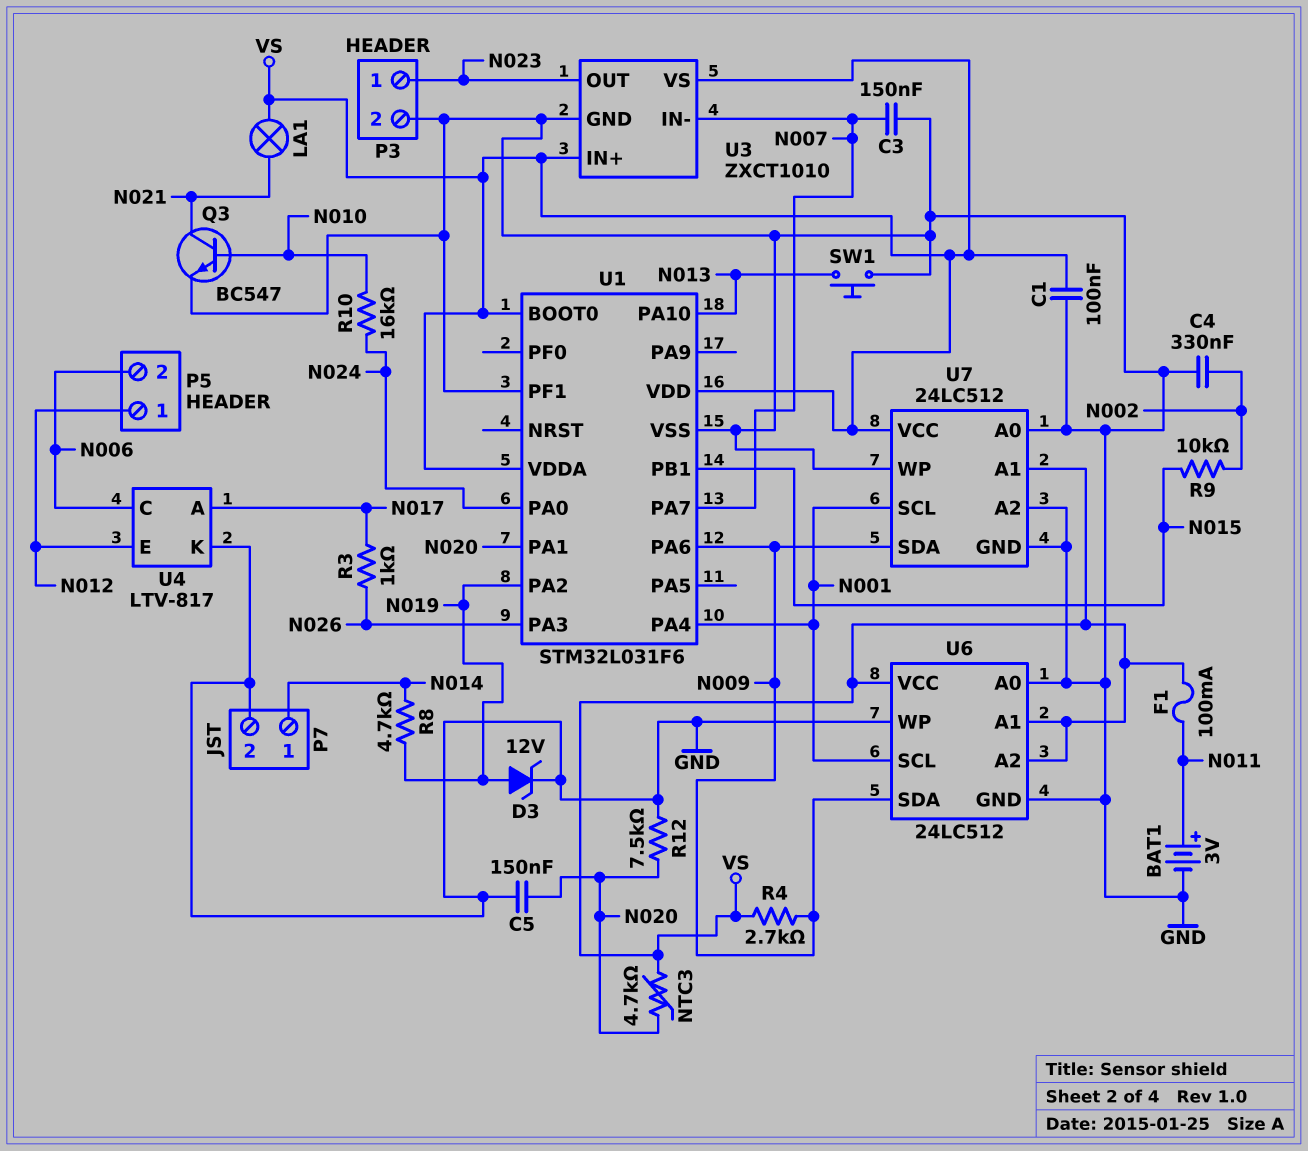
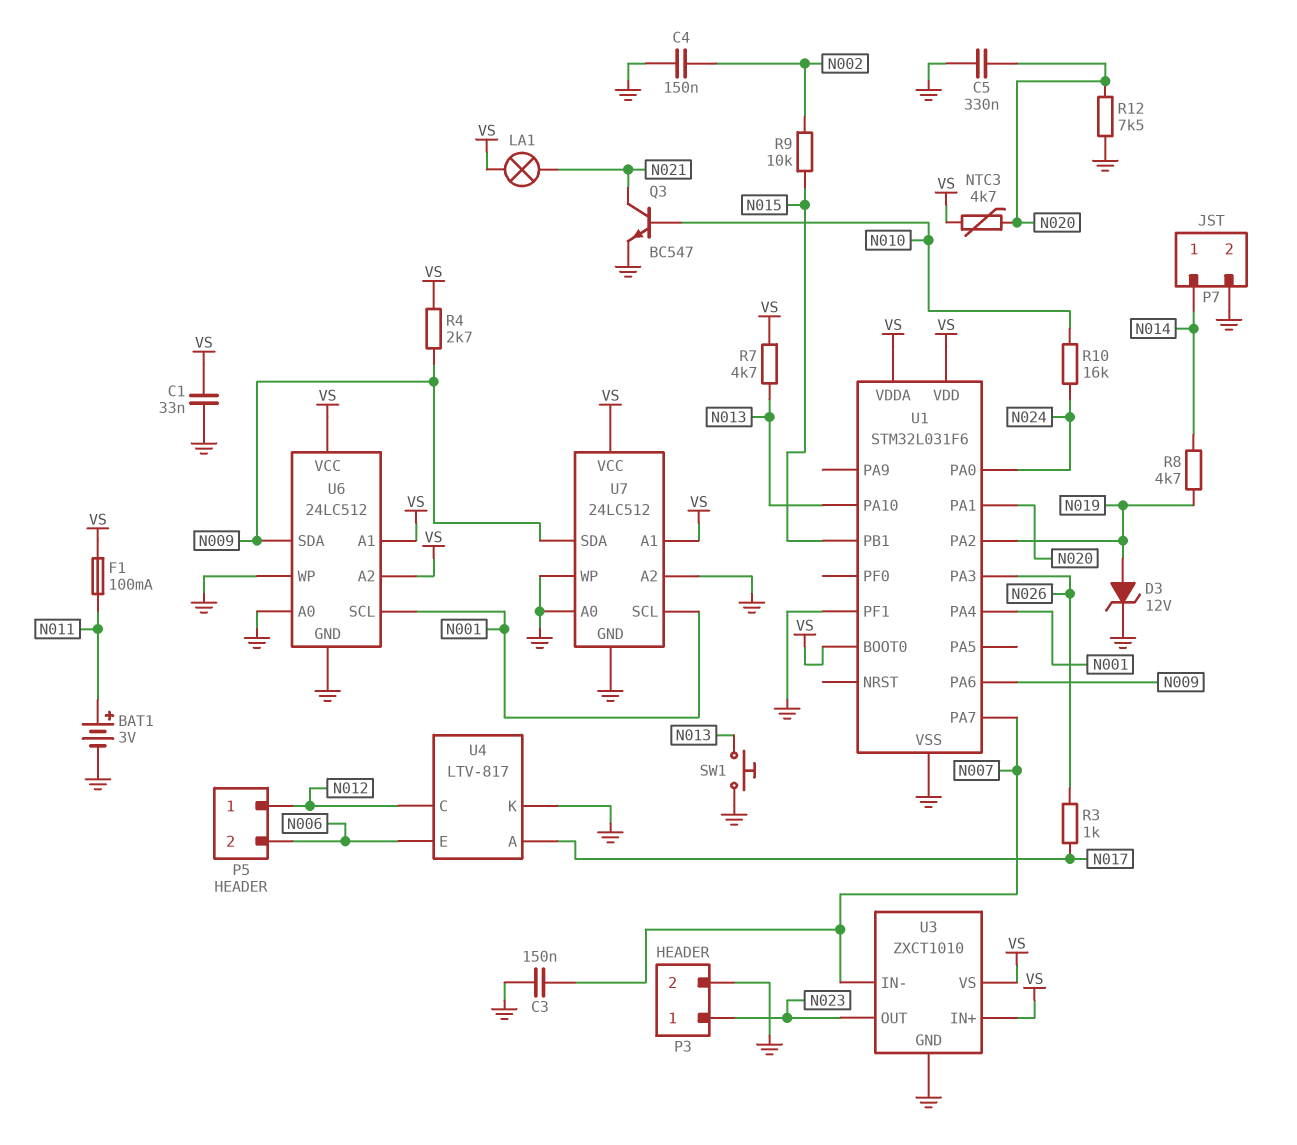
C1: 100nF (GND, VS) -> 33nF (GND, VS)
C4: 330nF (GND, N002) -> 150nF (GND, N002)
C5: 150nF (GND, N020) -> 330nF (GND, N020)
R7: none -> 4.7k (N013, VS)
U4 pin C: N006 -> N012
U4 pin E: N012 -> N006

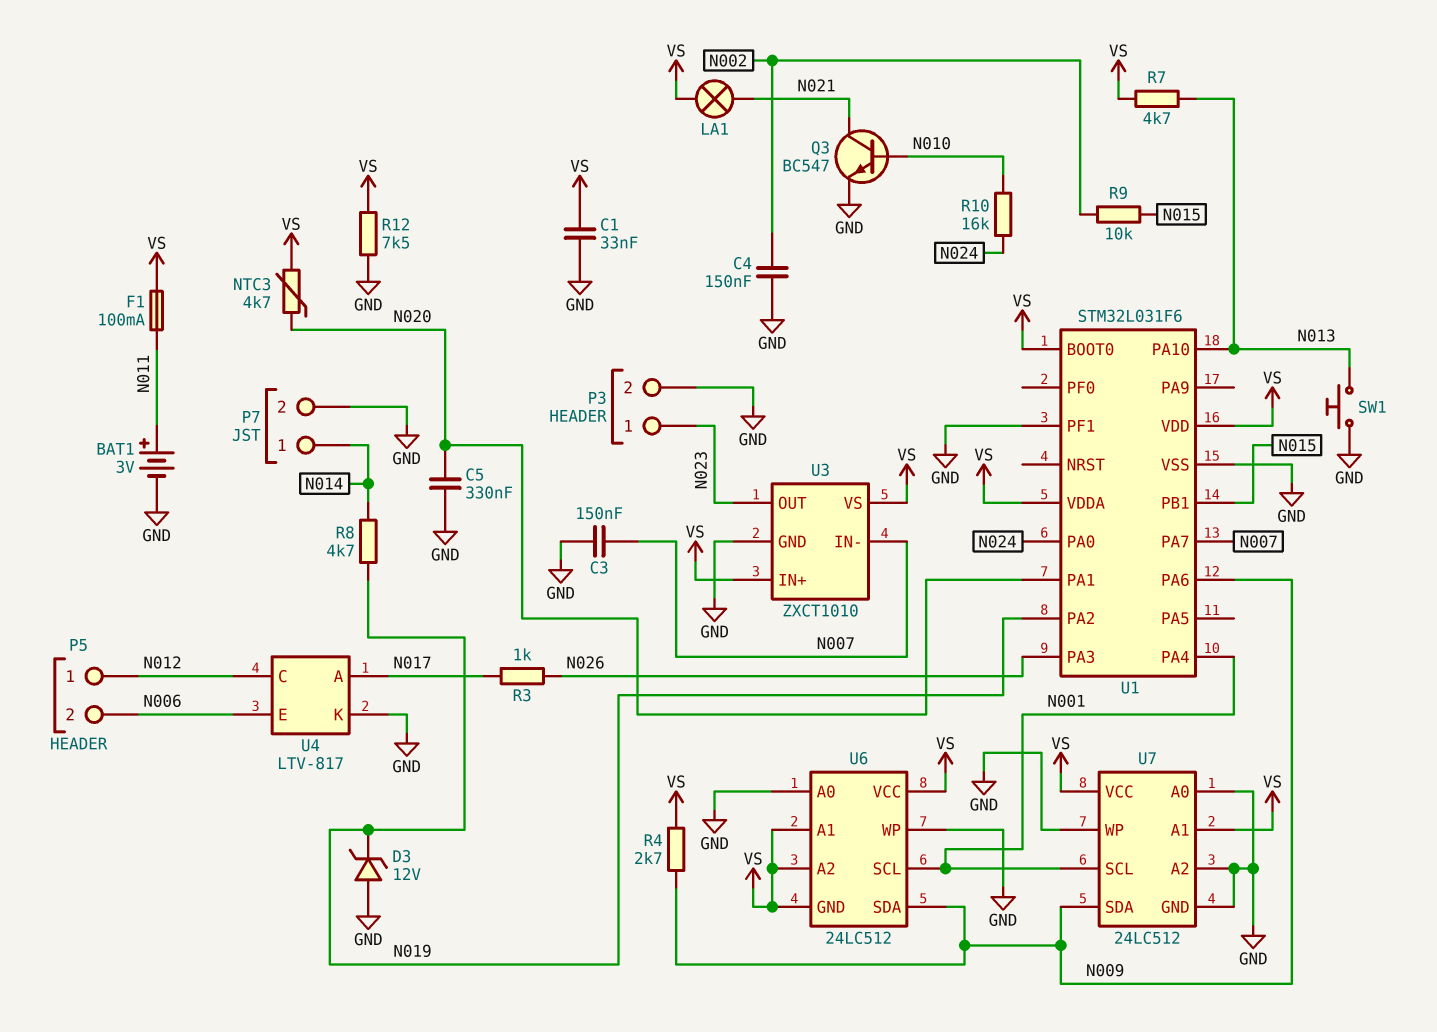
D3: zener 12V (A N019, K GND) -> zener 12V (A GND, K N019)
R12: 7.5k (GND, N020) -> 7.5k (GND, VS)
U6 pin GND: GND -> VS

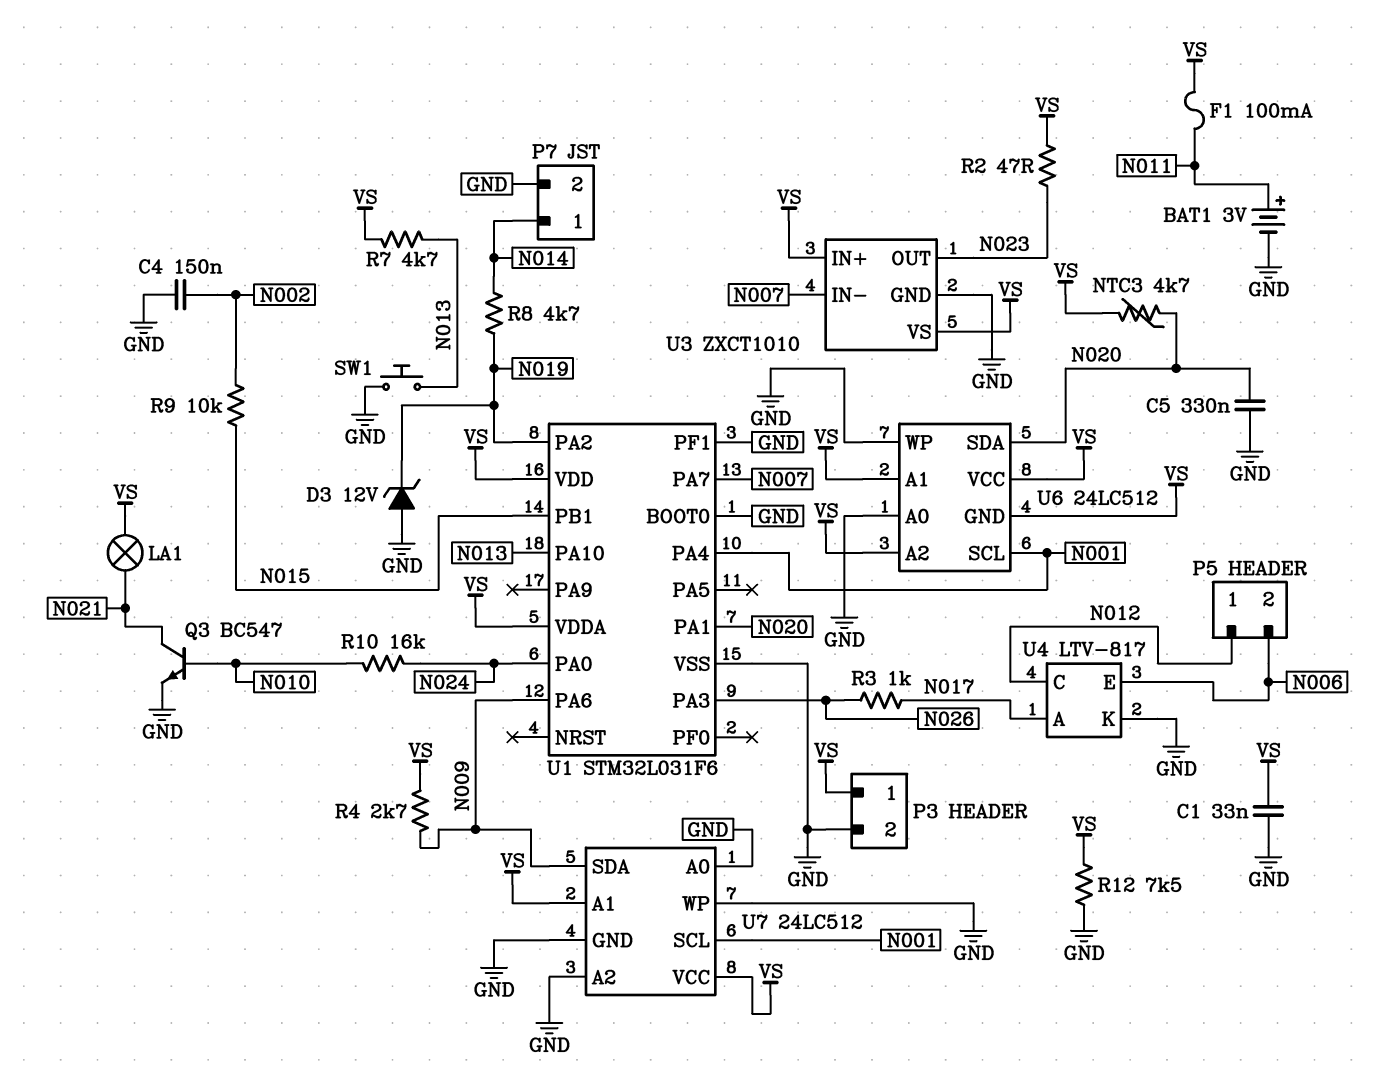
C3: 150nF (GND, N007) -> none
P3 pin 1: N023 -> VS
R2: none -> 47 (N023, VS)
U1 pin BOOT0: VS -> GND
U6 pin SDA: N009 -> N020

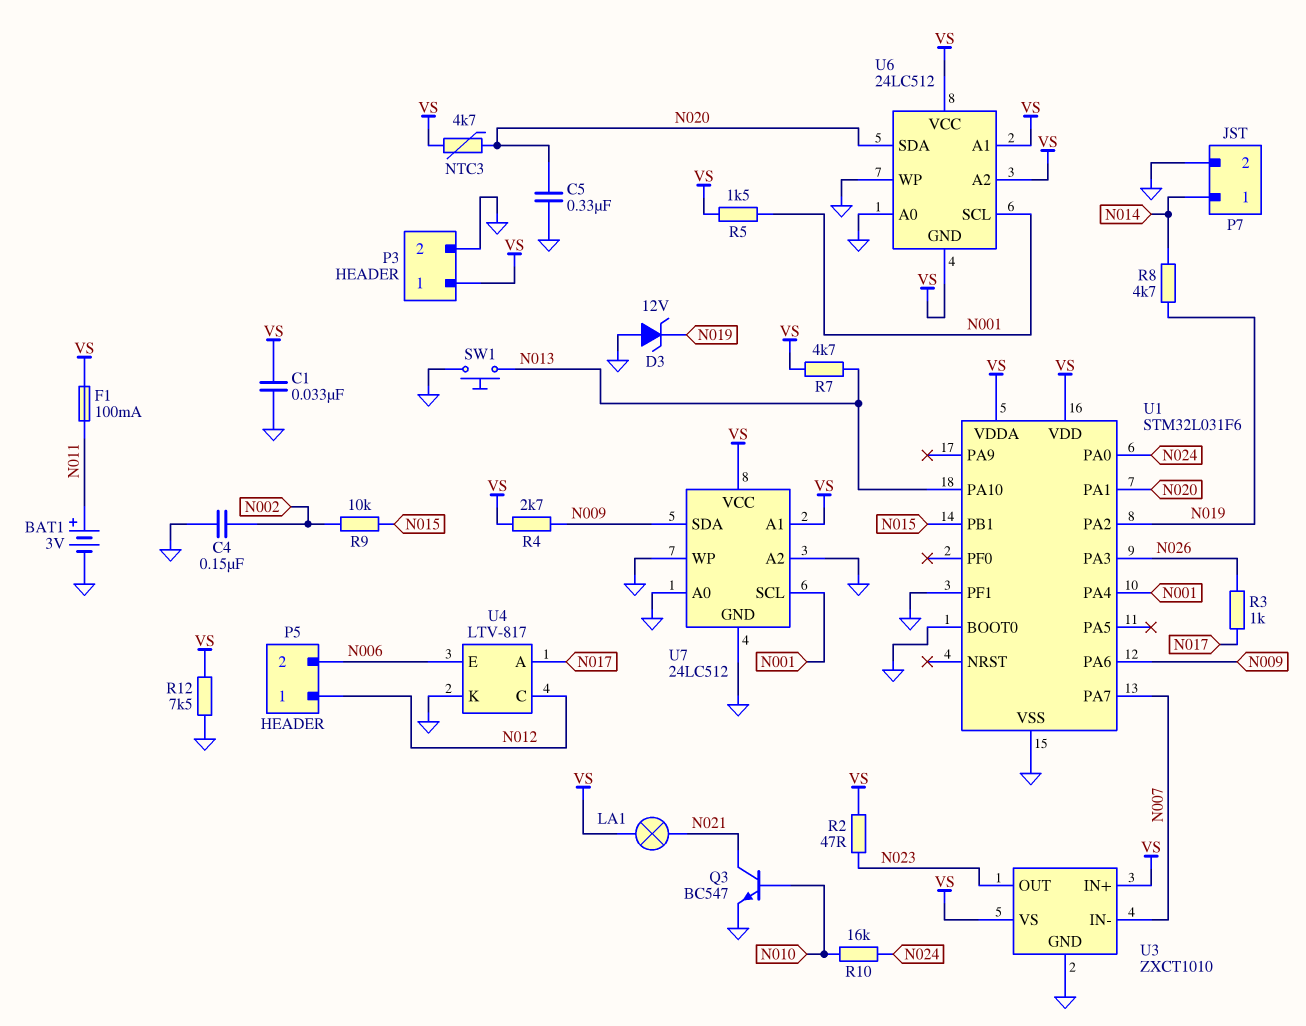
R5: none -> 1.5k (N001, VS)

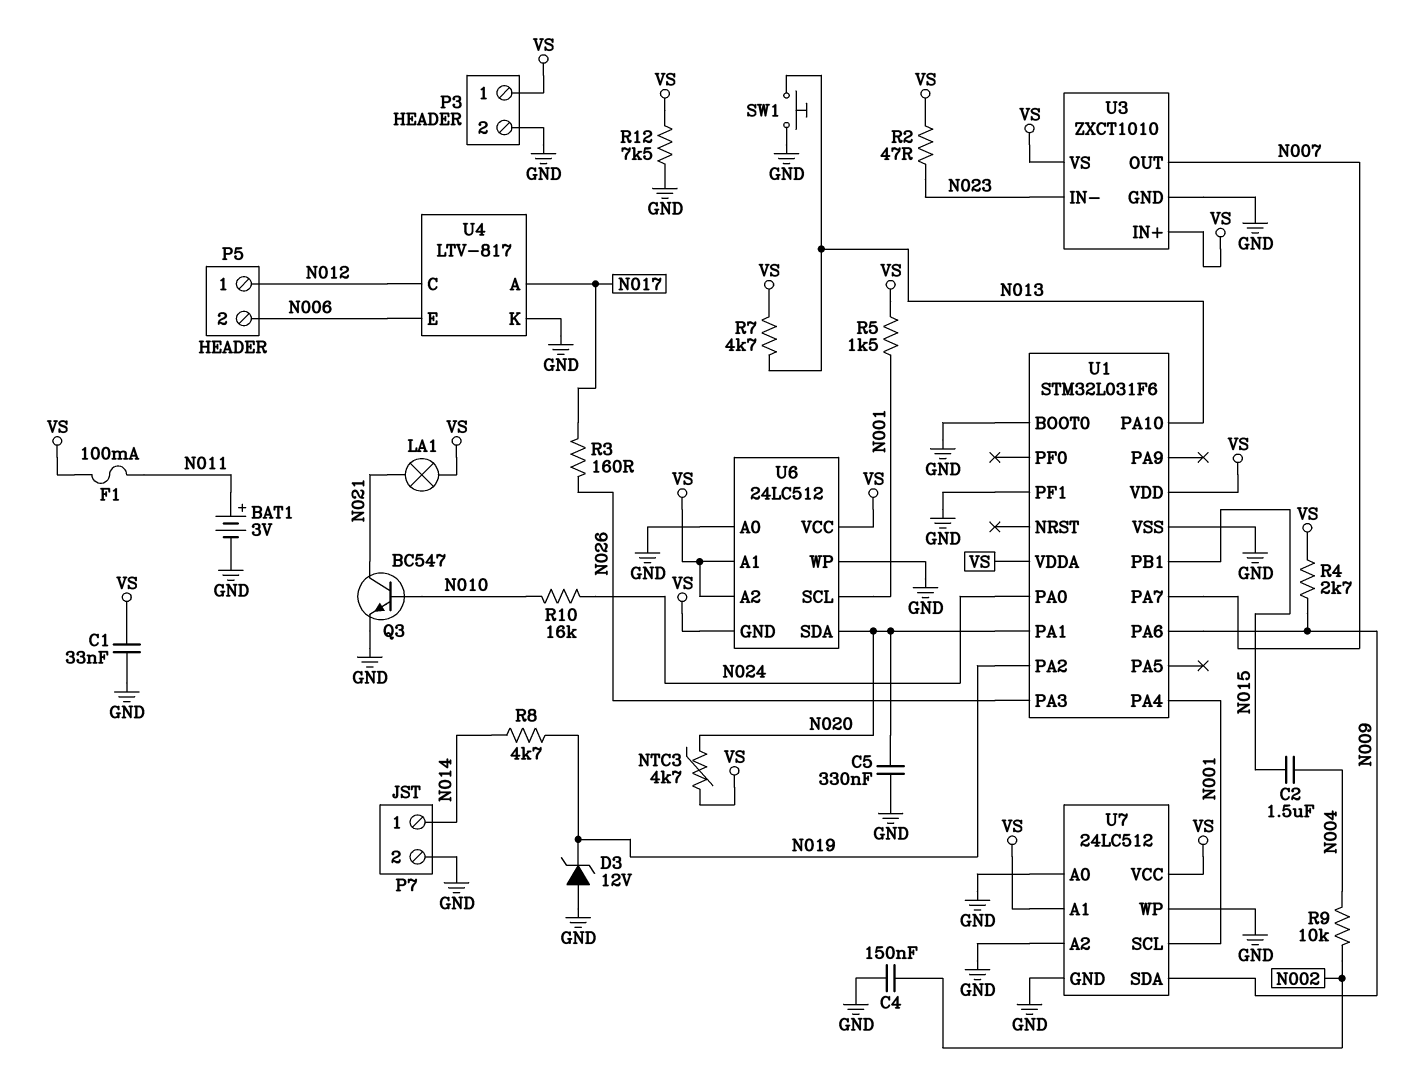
C2: none -> 1.5uF (N004, N015)
R3: 1k (N017, N026) -> 160 (N017, N026)
R9: 10k (N002, N015) -> 10k (N002, N004)
U3 pin IN-: N007 -> N023
U3 pin OUT: N023 -> N007

